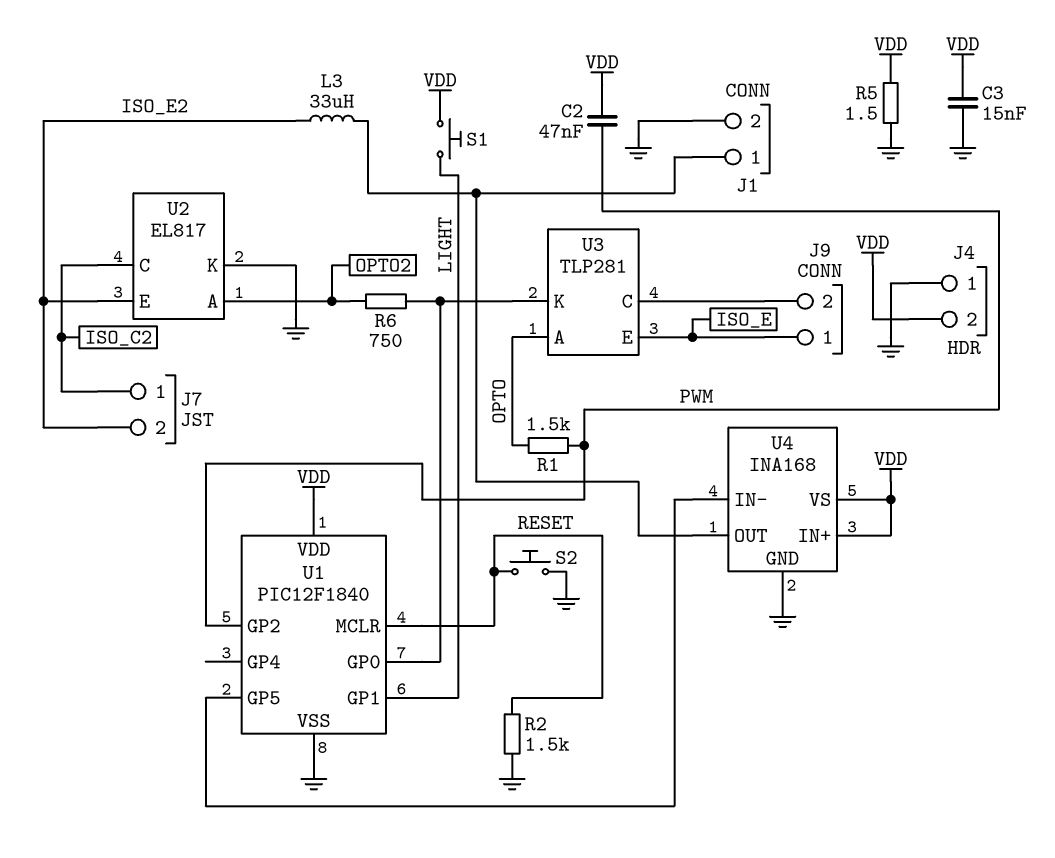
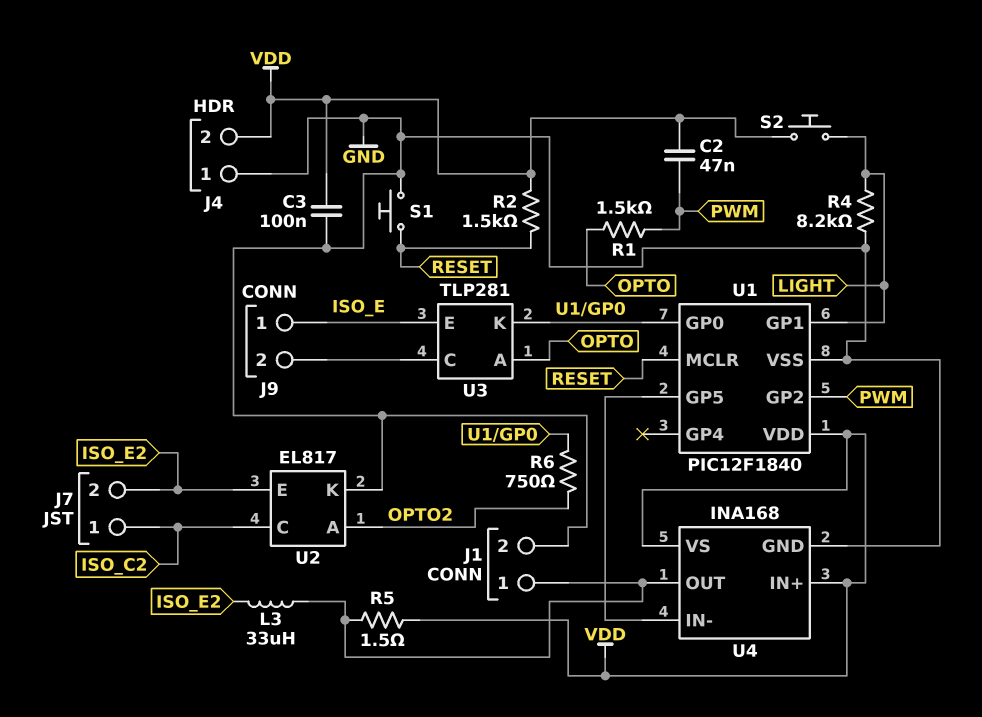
C3: 15nF (GND, VDD) -> 100nF (GND, VDD)
R2: 1.5k (GND, RESET) -> 1.5k (RESET, VDD)
R4: none -> 8.2k (GND, LIGHT)
R5: 1.5 (GND, VDD) -> 1.5 (J1/1, VDD)
S1: button (LIGHT, VDD) -> button (GND, RESET)
S2: button (GND, RESET) -> button (LIGHT, VDD)

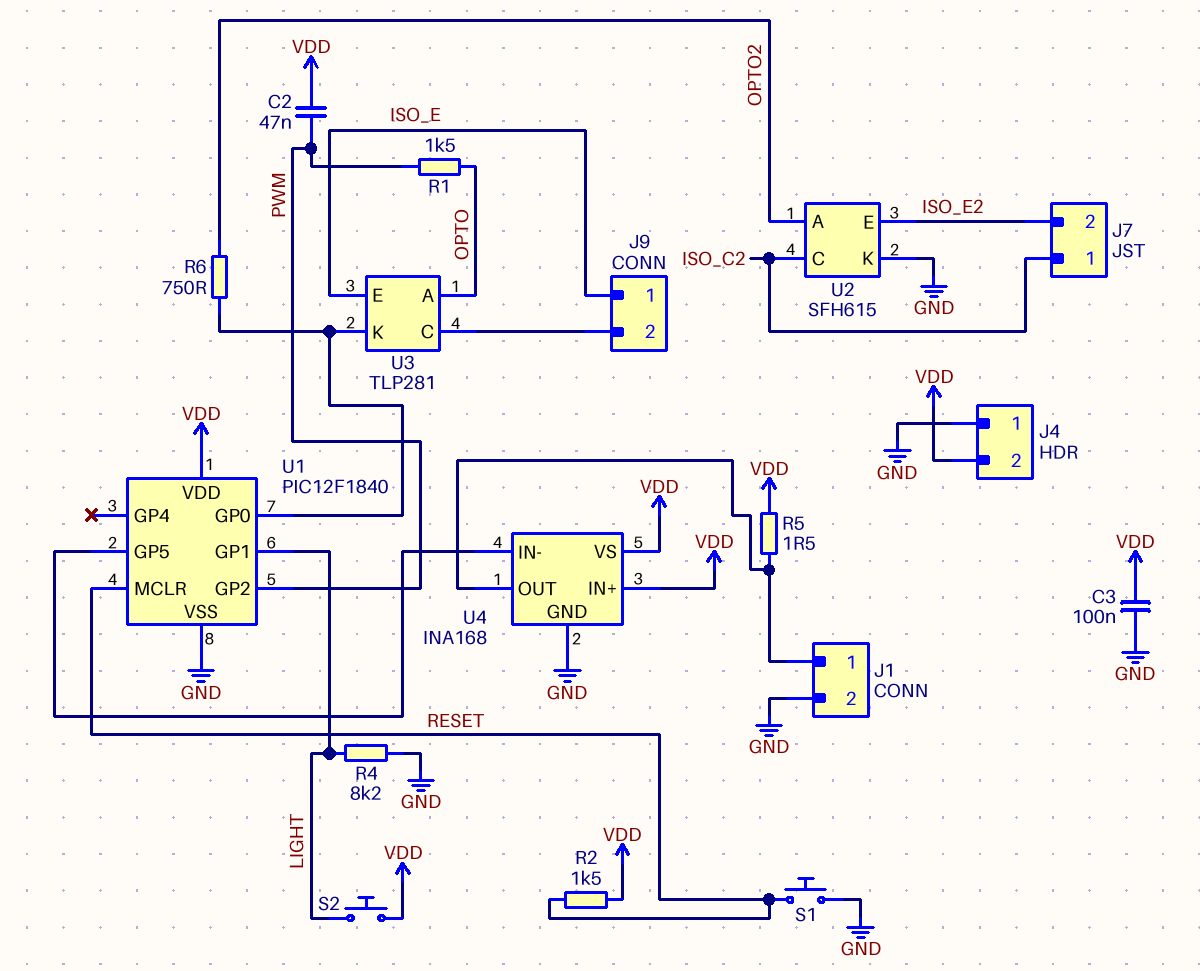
L3: 33uH (ISO_E2, J1/1) -> none
U2: EL817 -> SFH615

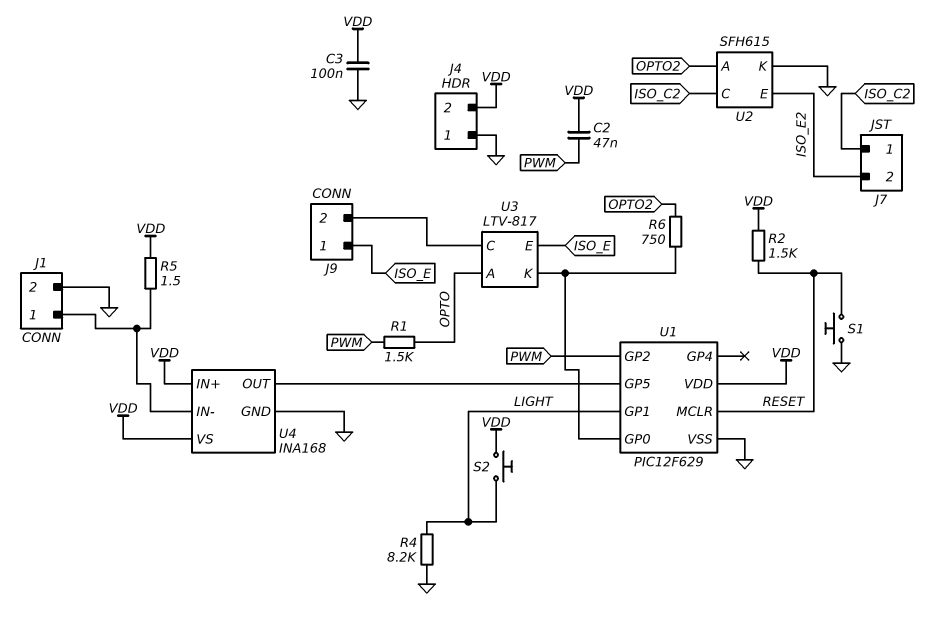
U1: PIC12F1840 -> PIC12F629
U3: TLP281 -> LTV-817
U4 pin IN-: U1/GP5 -> J1/1
U4 pin OUT: J1/1 -> U1/GP5

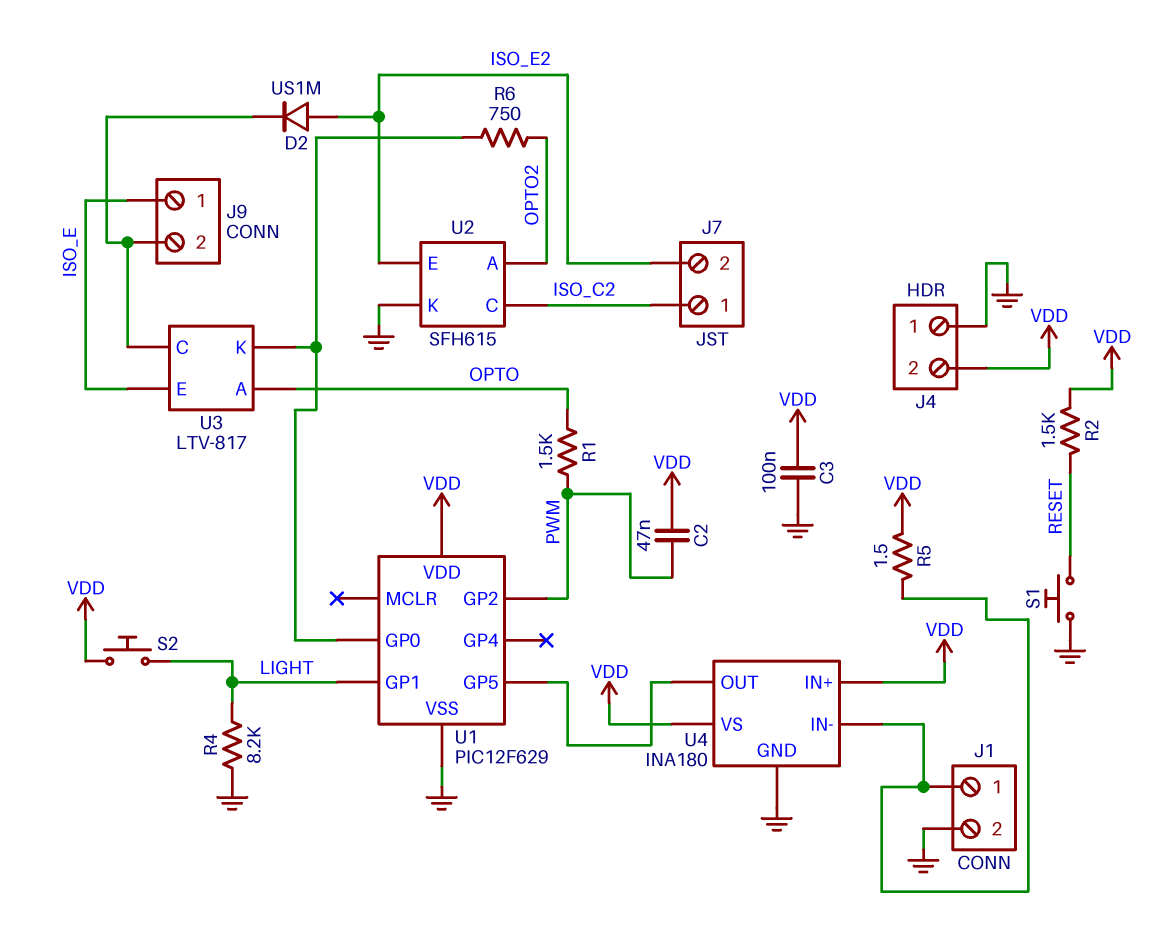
D2: none -> diode US1M (A ISO_E2, K J9/2)
U1 pin MCLR: RESET -> none
U4: INA168 -> INA180

